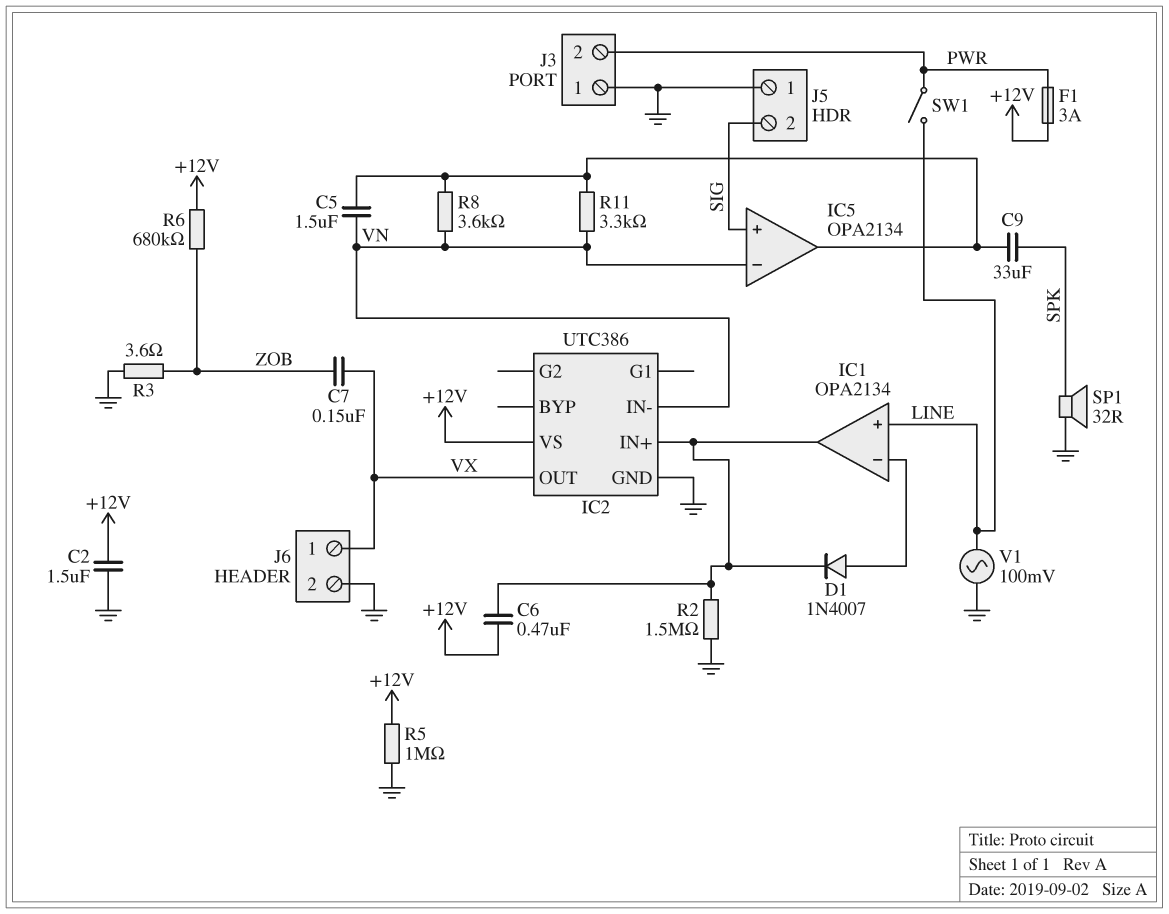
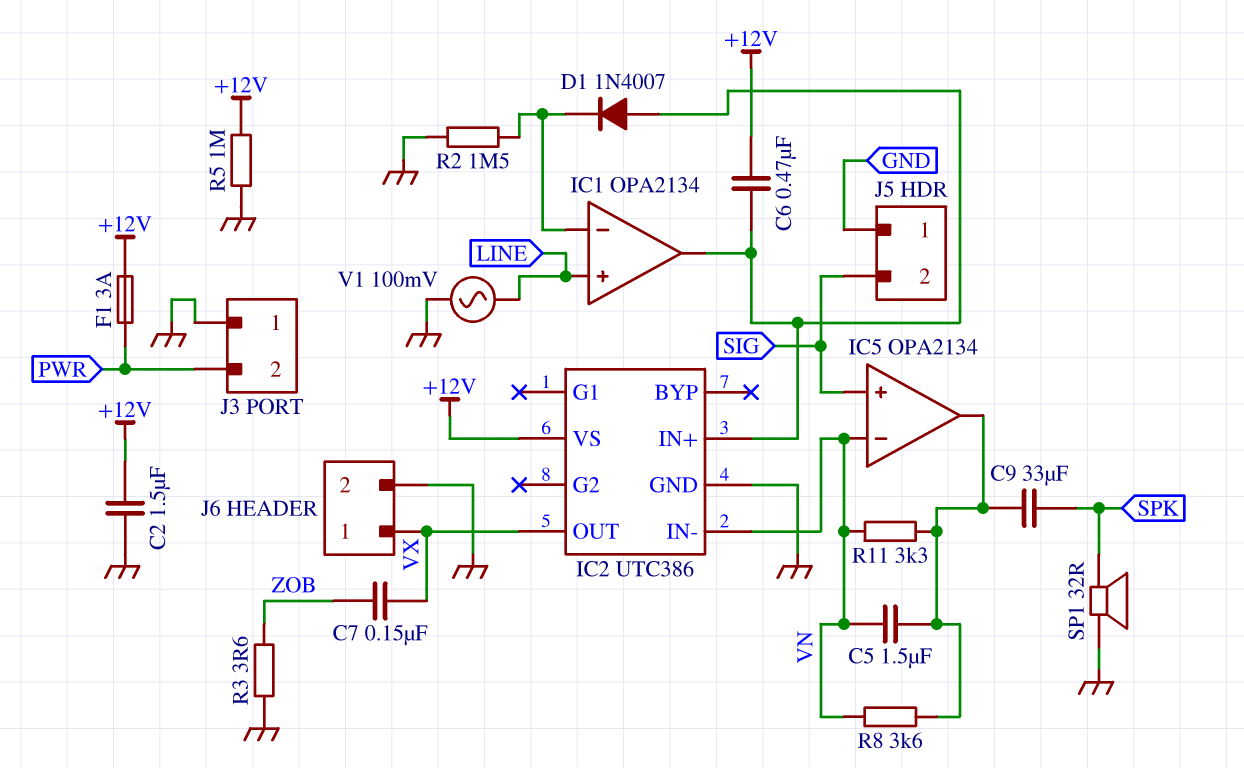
D1: diode 1N4007 (A IC1/in-, K IC1/out) -> diode 1N4007 (A IC1/out, K IC1/in-)
R2: 1.5M (GND, IC1/out) -> 1.5M (GND, IC1/in-)
R6: 680k (+12V, ZOB) -> none
SW1: switch (LINE, PWR) -> none

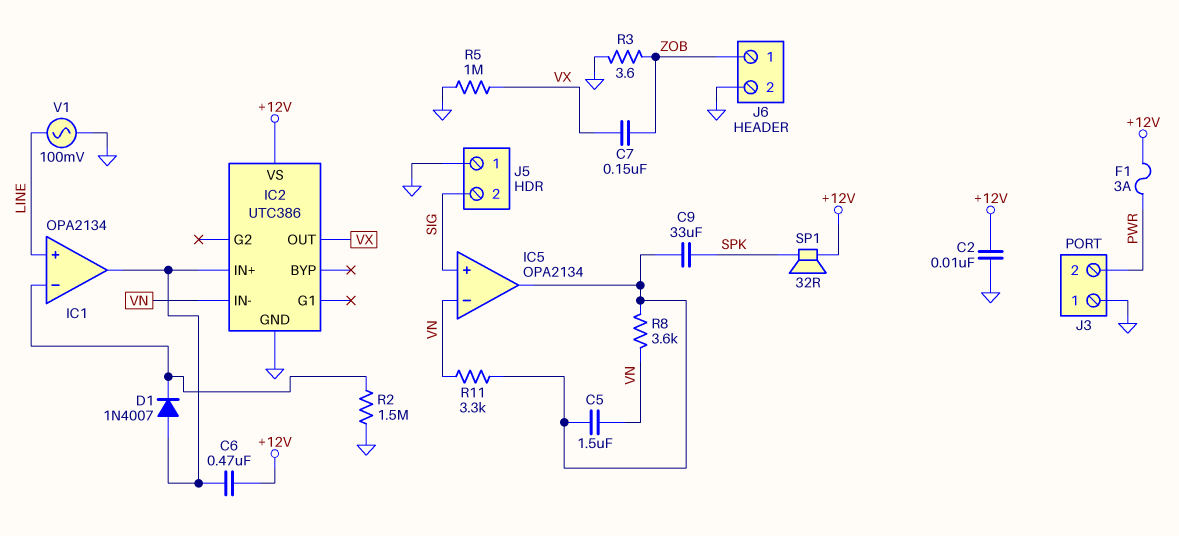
C2: 1.5uF (+12V, GND) -> 10nF (+12V, GND)
J6 pin 1: VX -> ZOB
R5: 1M (+12V, GND) -> 1M (GND, VX)
SP1: speaker 32R (GND, SPK) -> speaker 32R (+12V, SPK)

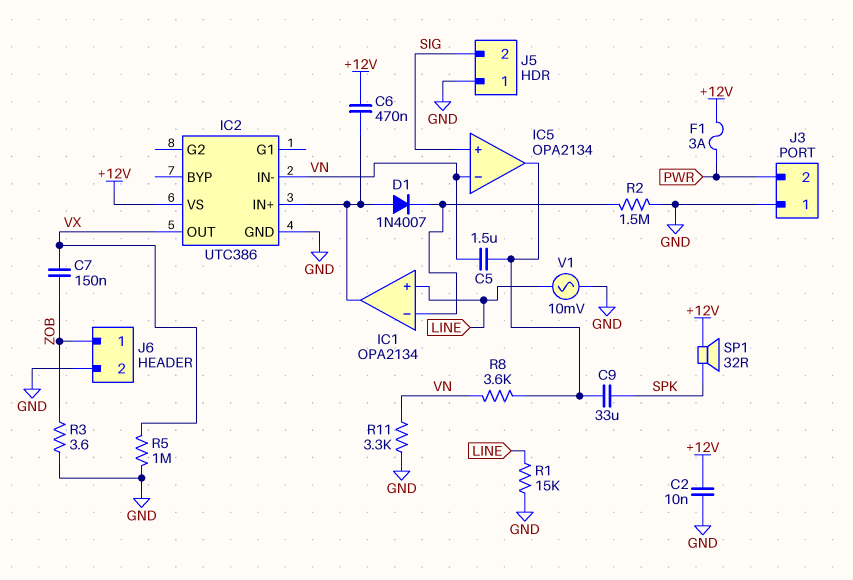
R1: none -> 15k (GND, LINE)
R11: 3.3k (IC5/out, VN) -> 3.3k (GND, VN)
V1: AC 100mV (GND, LINE) -> AC 10mV (GND, LINE)

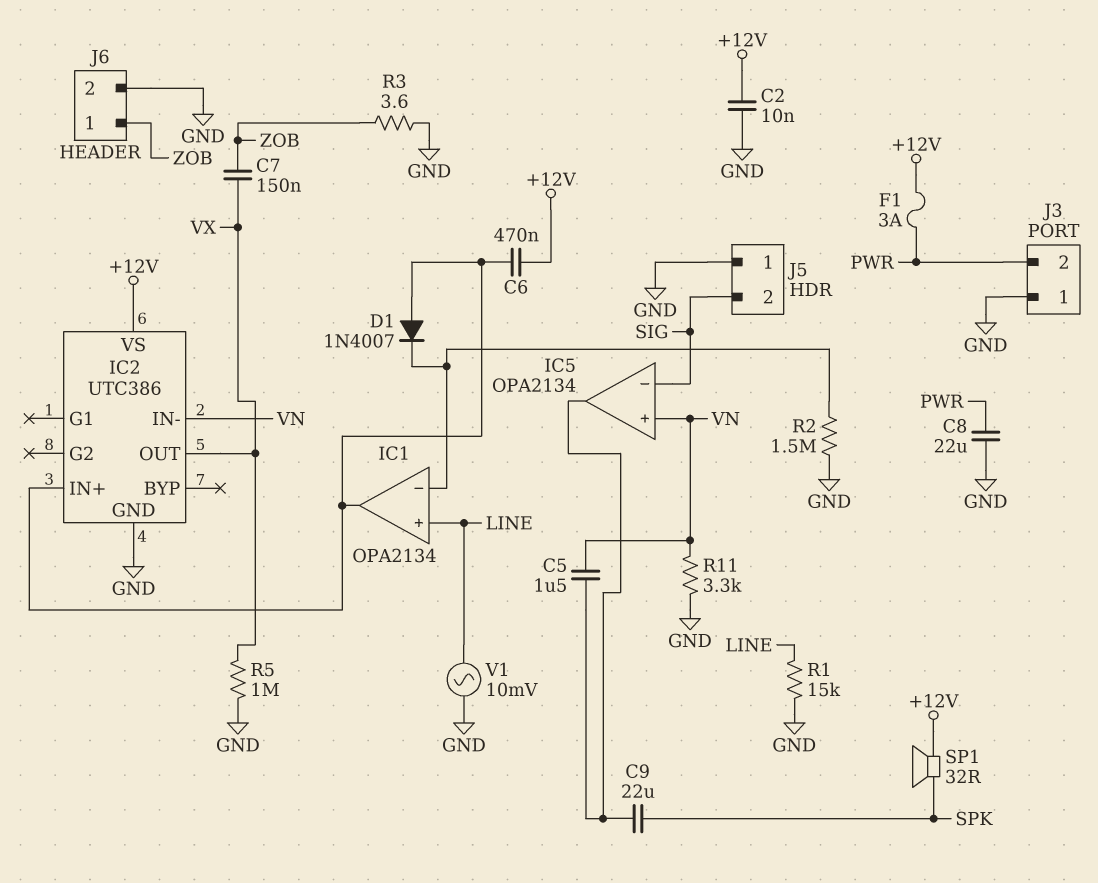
C8: none -> 22uF (GND, PWR)
C9: 33uF (IC5/out, SPK) -> 22uF (IC5/out, SPK)
IC5 pin in+: SIG -> VN
IC5 pin in-: VN -> SIG
R8: 3.6k (IC5/out, VN) -> none

